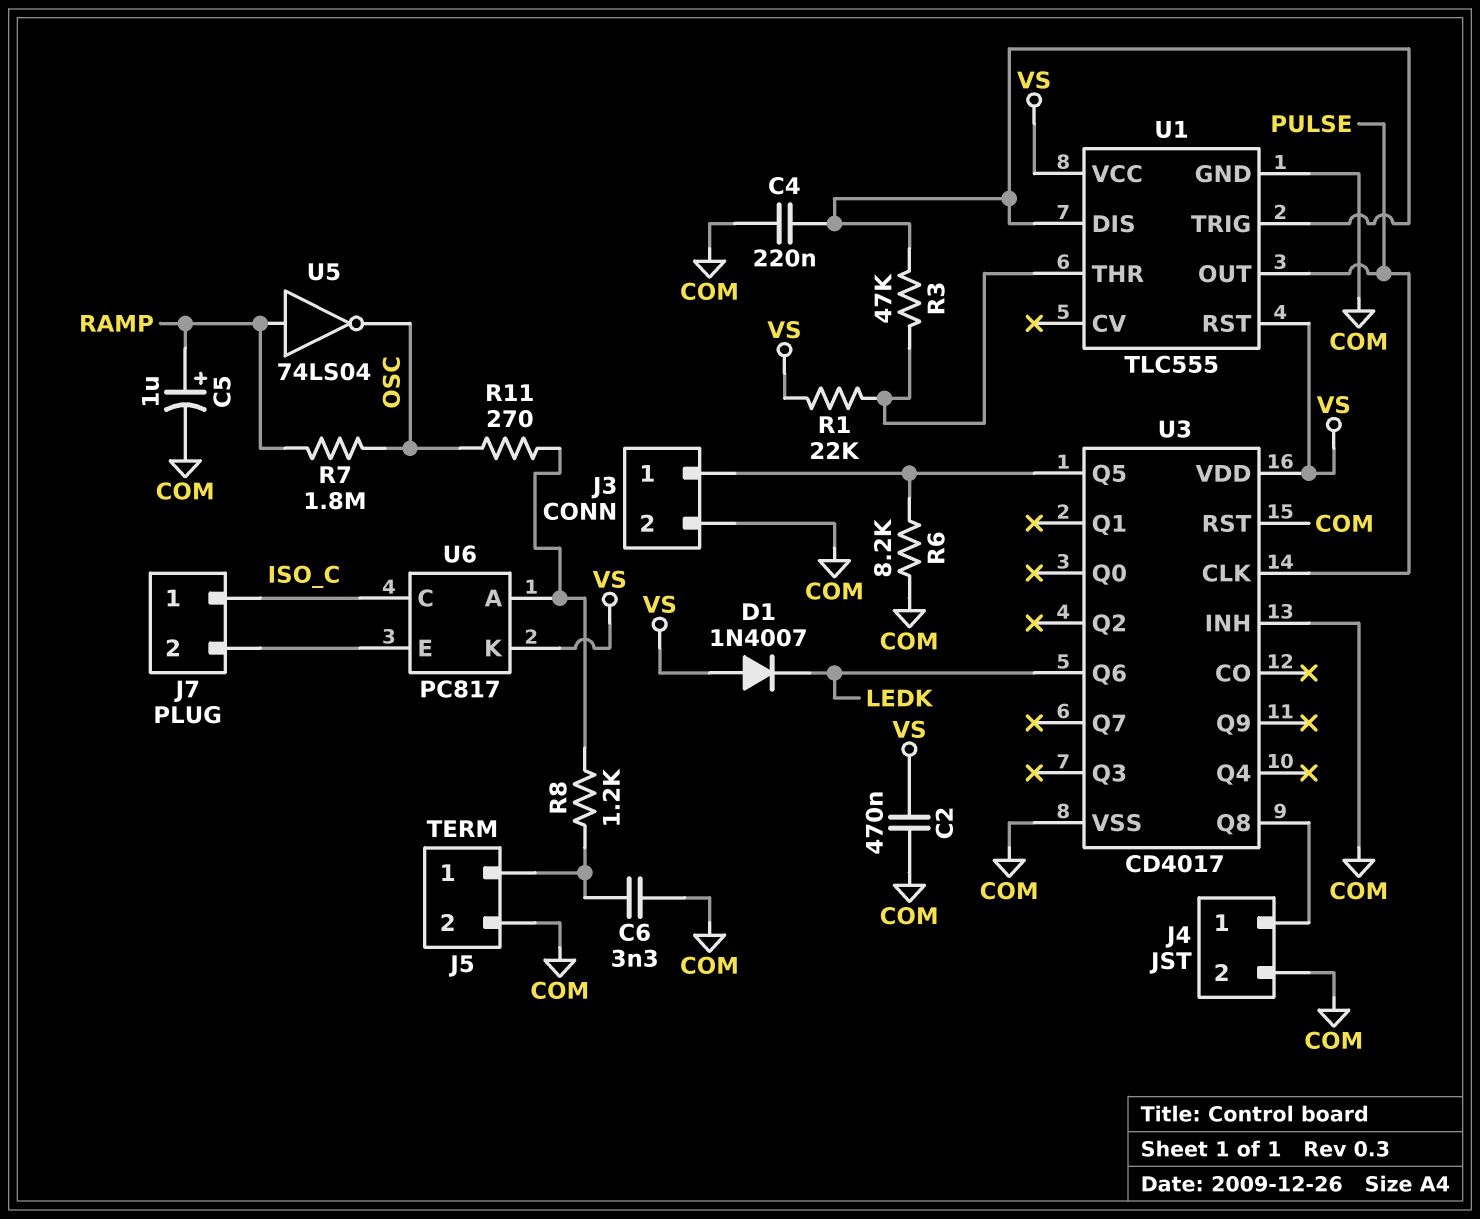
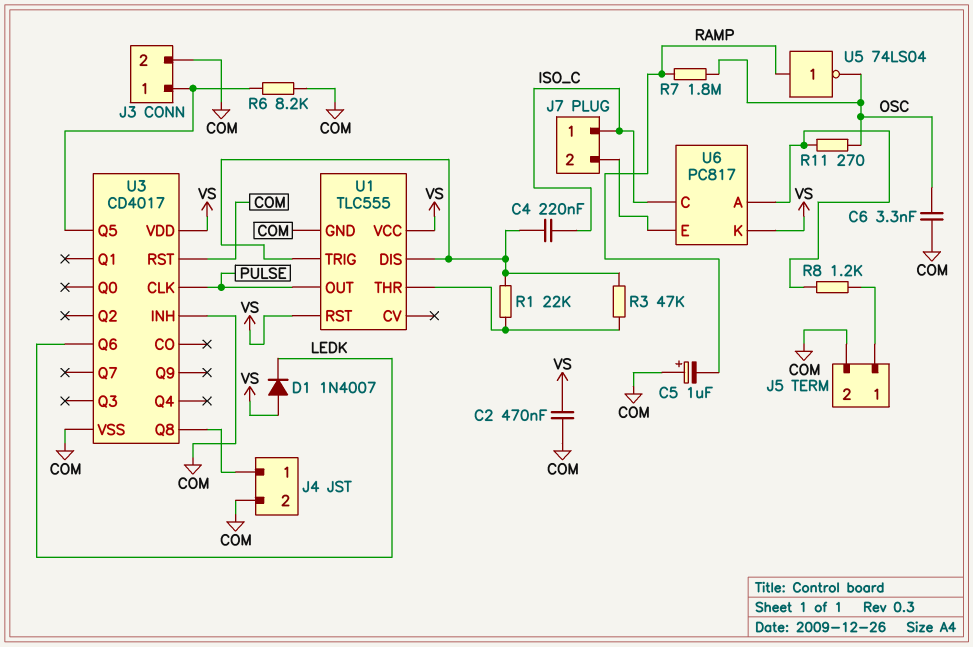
C4: 220nF (COM, U1/DIS) -> 220nF (ISO_C, U1/DIS)
C5: 1uF (plus RAMP, minus COM) -> 1uF (plus COM, minus RAMP)
C6: 3.3nF (COM, J5/1) -> 3.3nF (COM, OSC)
R1: 22k (U1/THR, VS) -> 22k (U1/DIS, U1/THR)

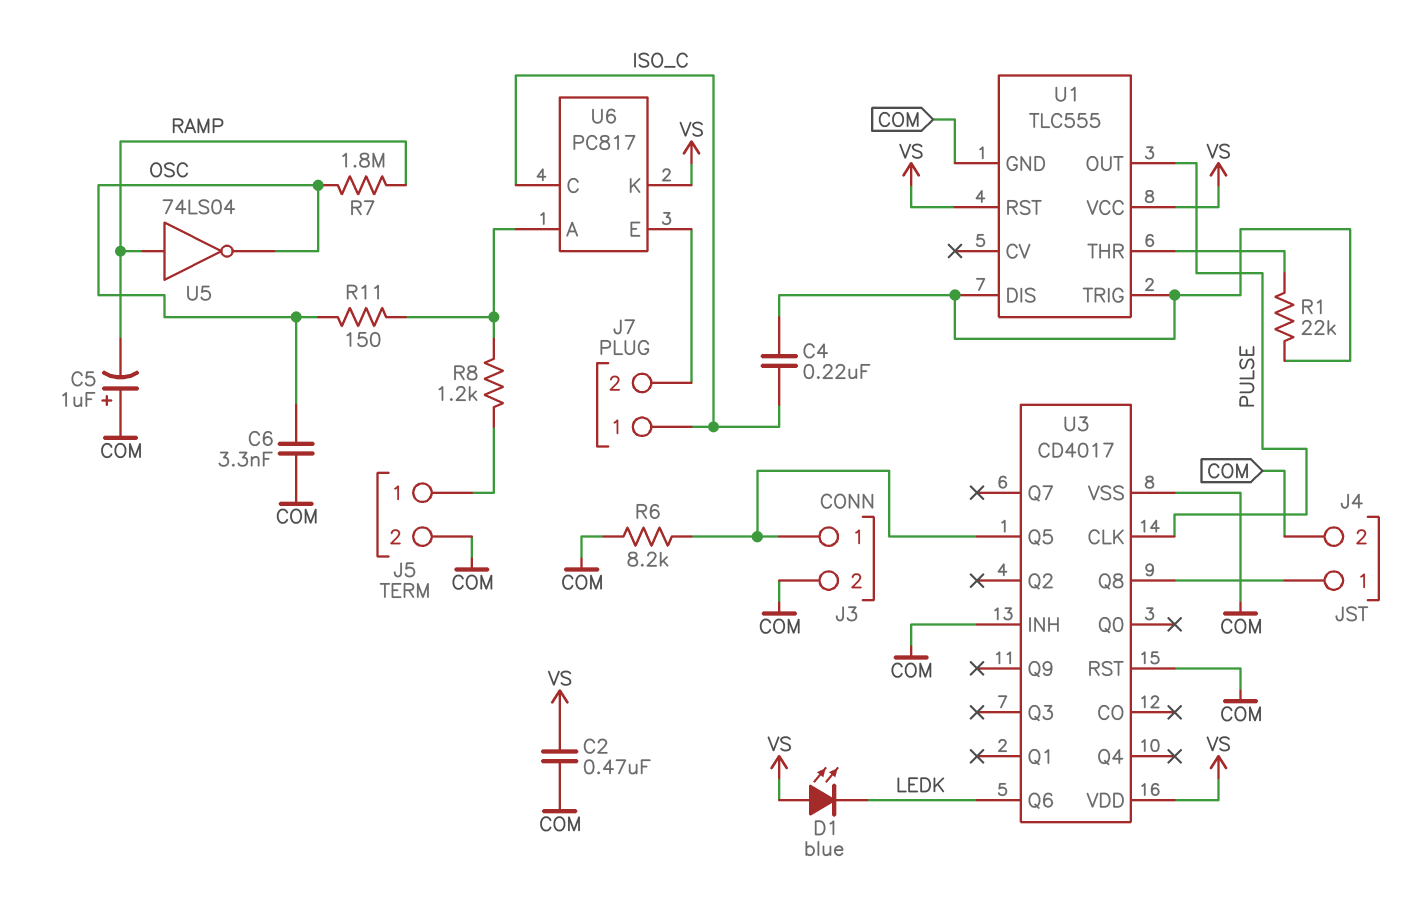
D1: diode 1N4007 (A VS, K LEDK) -> LED blue (A VS, K LEDK)
R3: 47k (U1/DIS, U1/THR) -> none
R11: 270 (OSC, U6/A) -> 150 (OSC, U6/A)

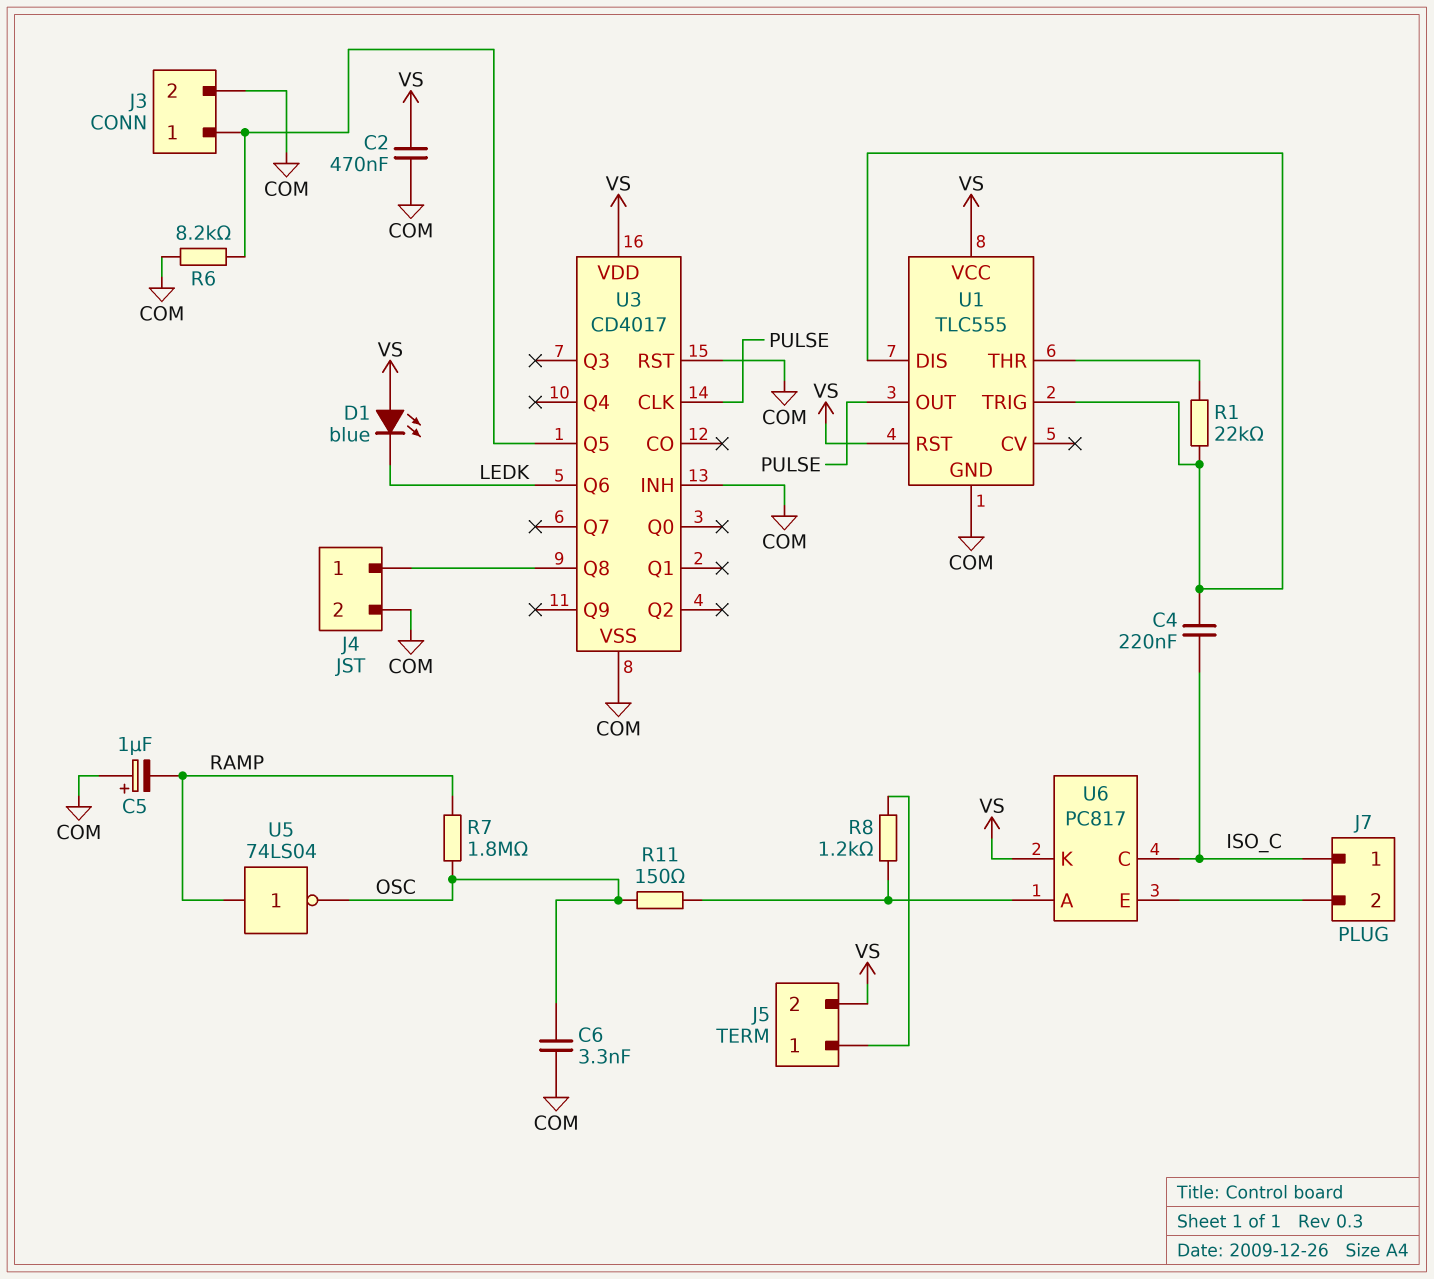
J5 pin 2: COM -> VS

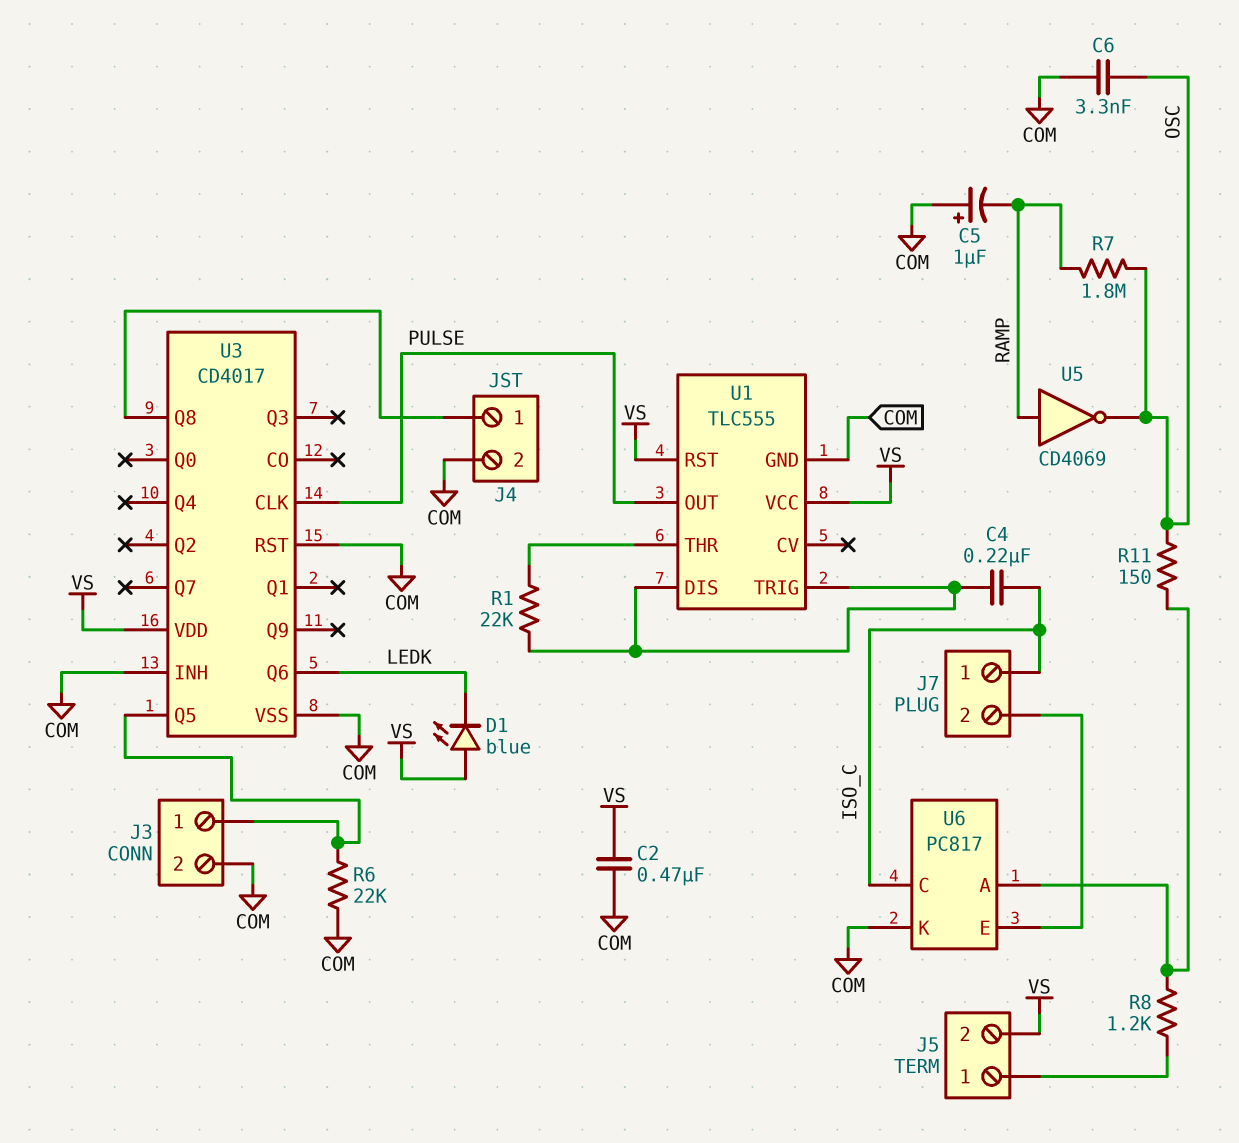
R6: 8.2k (COM, J3/1) -> 22k (COM, J3/1)
U5: NOT 74LS04 (in RAMP, out OSC) -> NOT CD4069 (in RAMP, out OSC)
U6 pin K: VS -> COM

